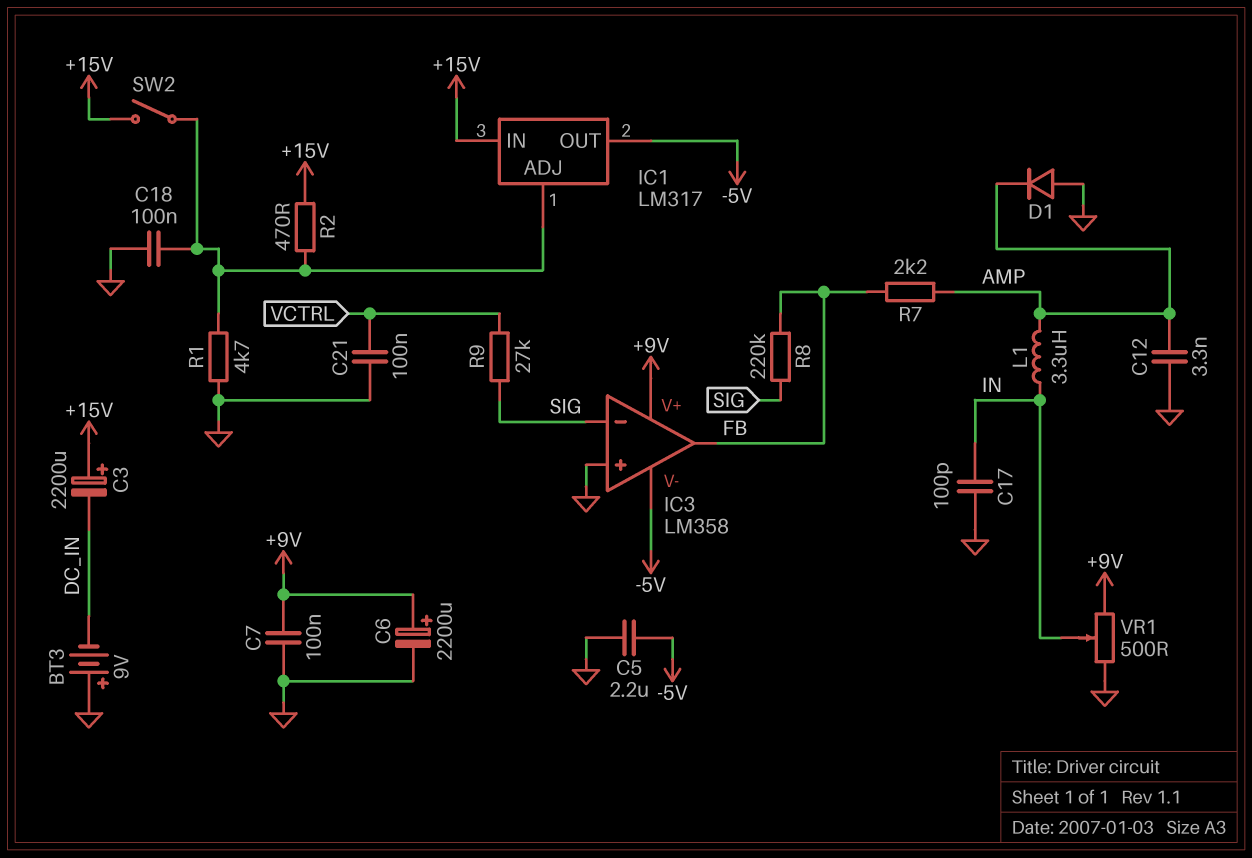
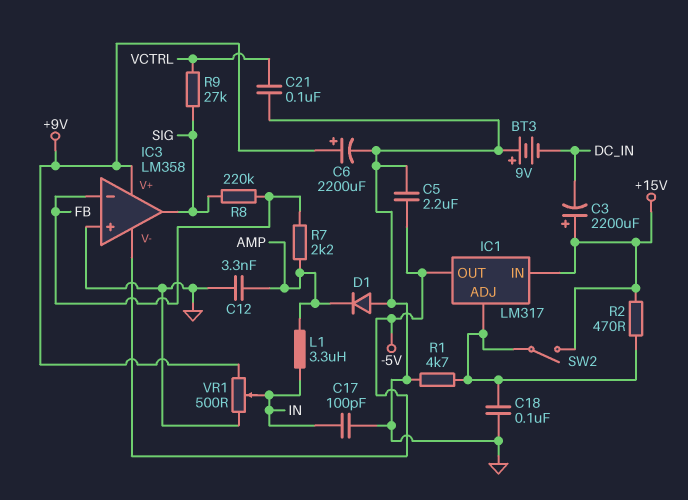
C7: 100nF (+9V, GND) -> none
IC3 pin in-: SIG -> FB
IC3 pin out: FB -> SIG

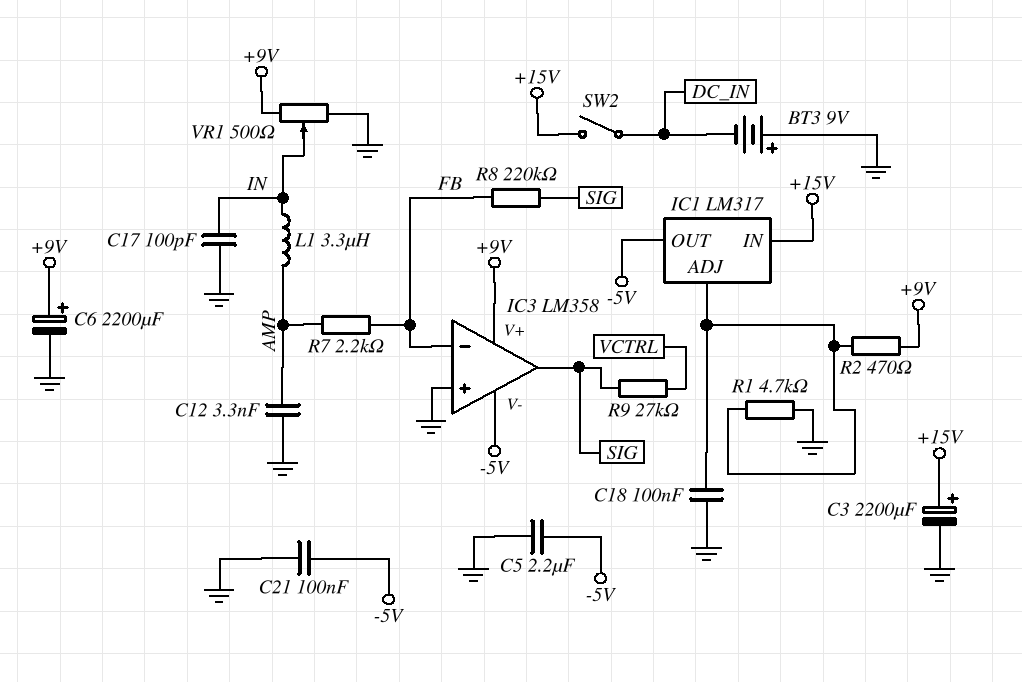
C3: 2200uF (plus +15V, minus DC_IN) -> 2200uF (plus +15V, minus GND)
C21: 100nF (GND, VCTRL) -> 100nF (-5V, GND)
D1: diode (A GND, K AMP) -> none
R2: 470 (+15V, IC1/ADJ) -> 470 (+9V, IC1/ADJ)
SW2: switch (+15V, IC1/ADJ) -> switch (+15V, DC_IN)

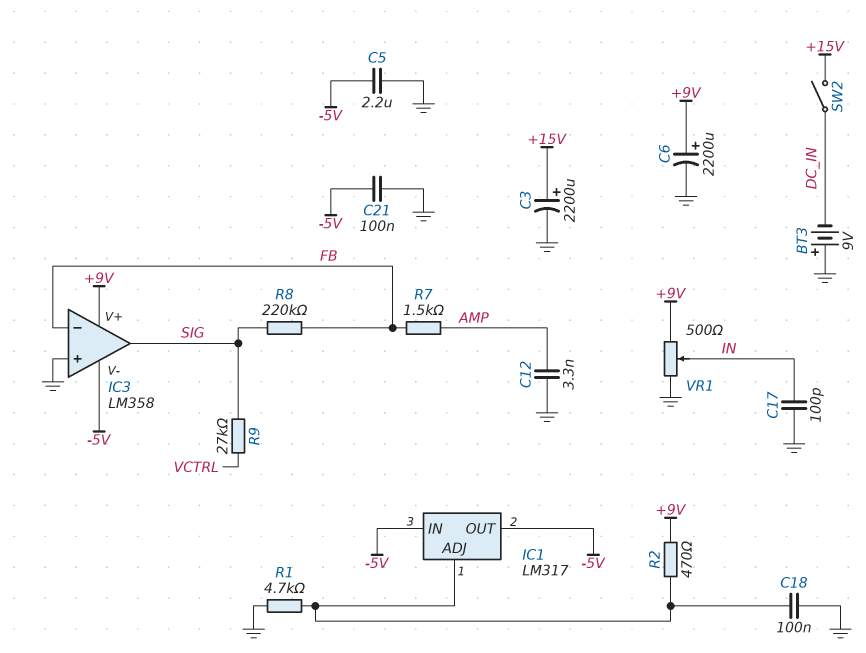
IC1 pin IN: +15V -> -5V
L1: 3.3uH (AMP, IN) -> none
R7: 2.2k (AMP, FB) -> 1.5k (AMP, FB)

